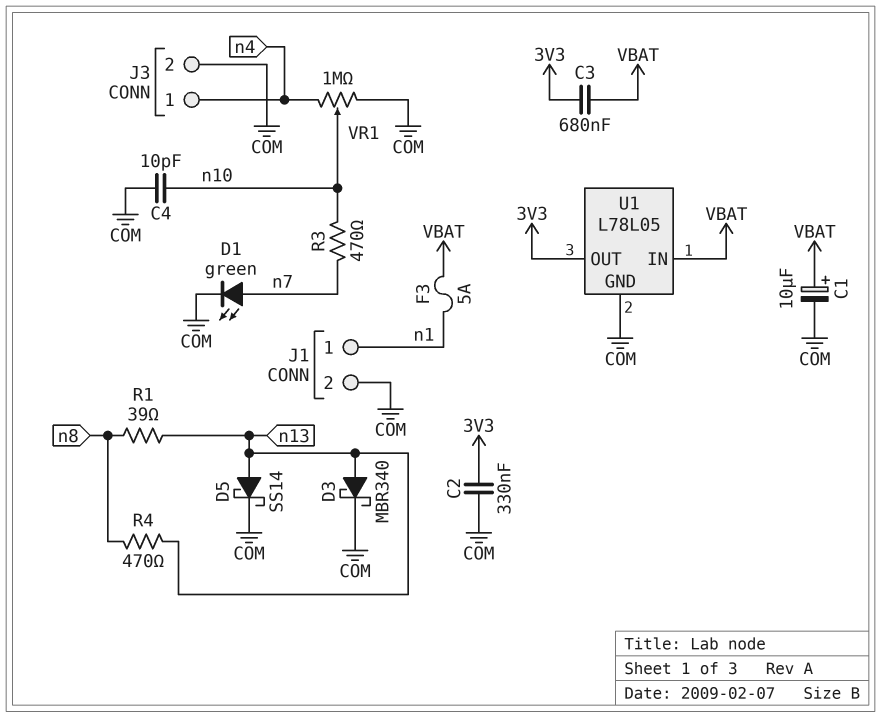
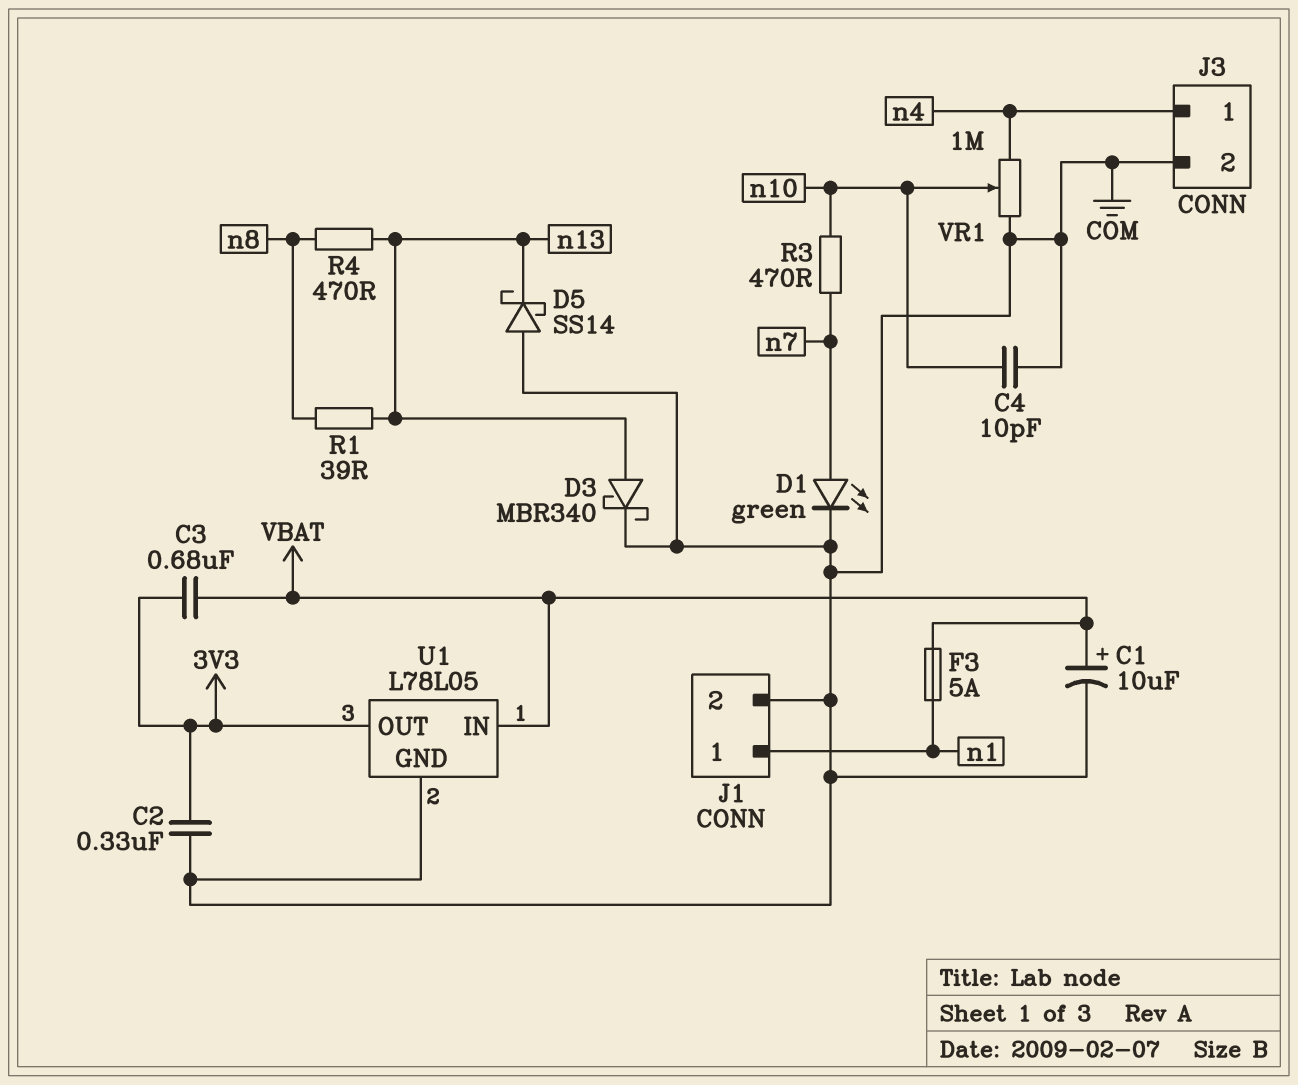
D5: schottky SS14 (A n13, K COM) -> schottky SS14 (A COM, K n13)

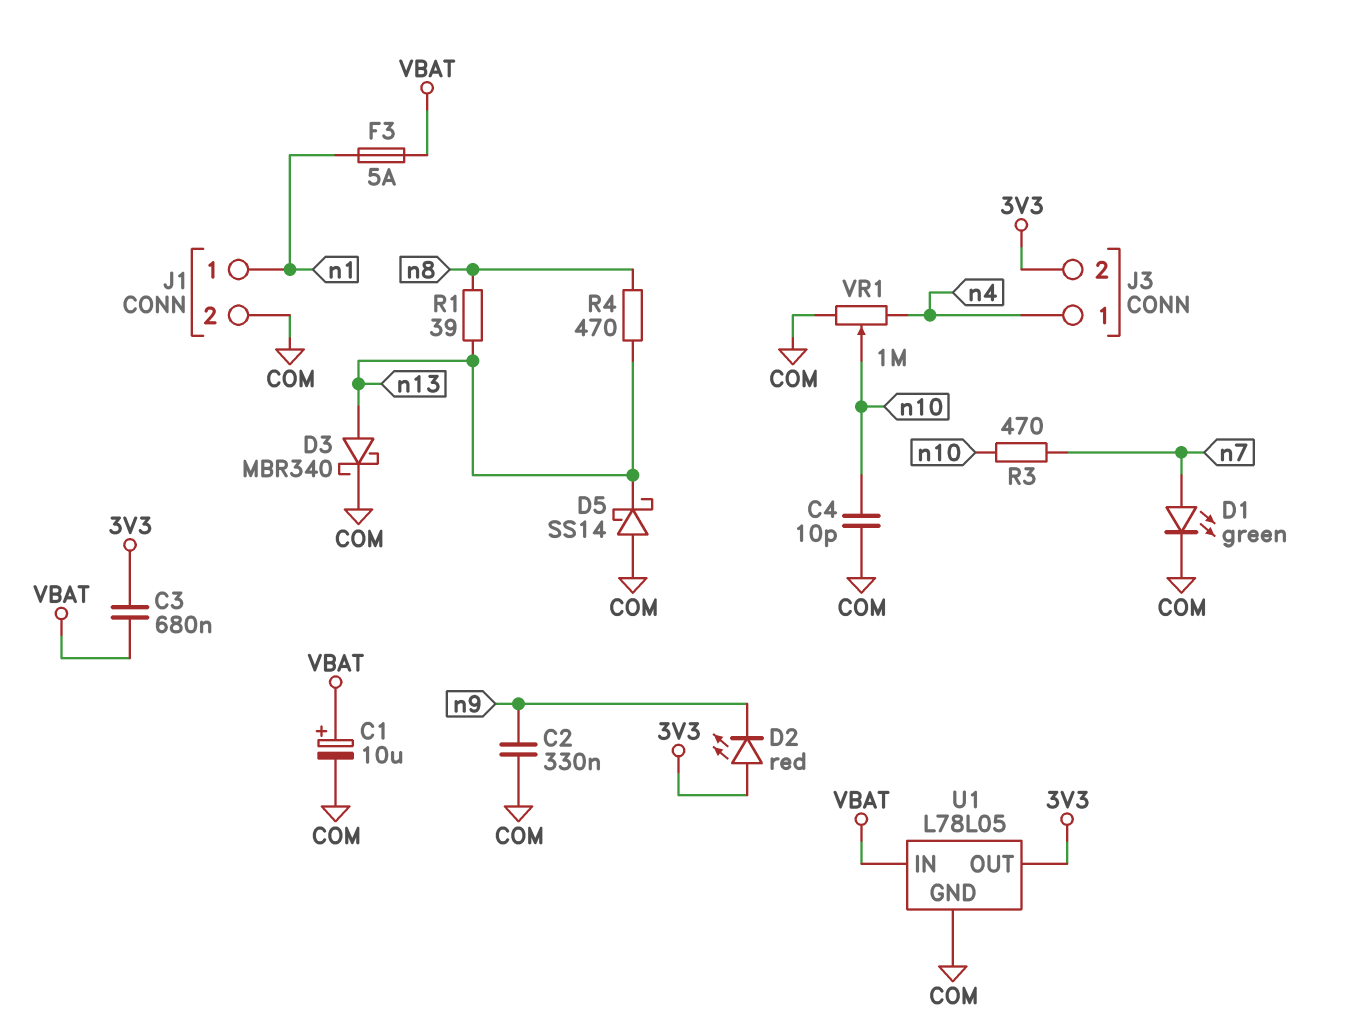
C2: 330nF (3V3, COM) -> 330nF (COM, n9)
D2: none -> LED red (A 3V3, K n9)
J3 pin 2: COM -> 3V3

